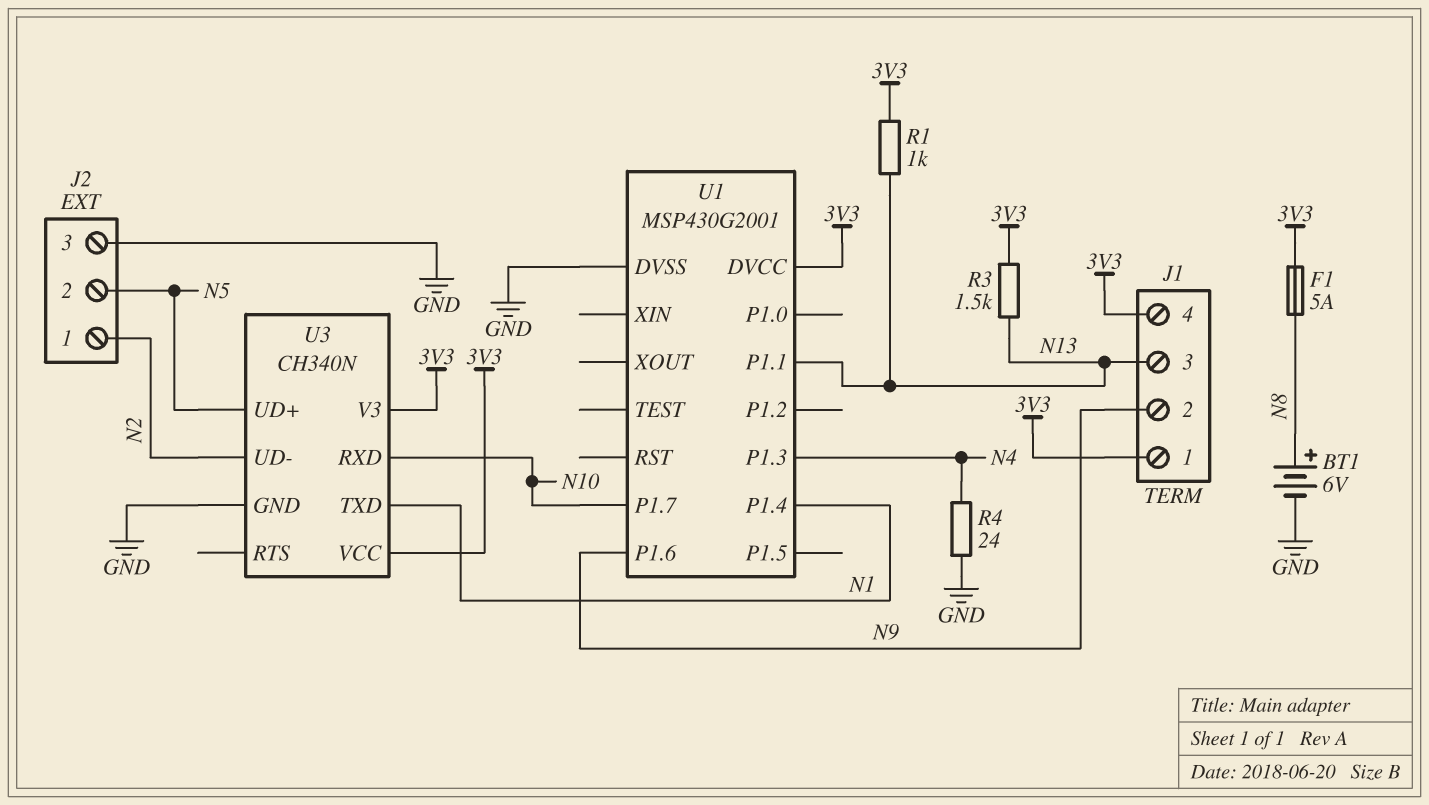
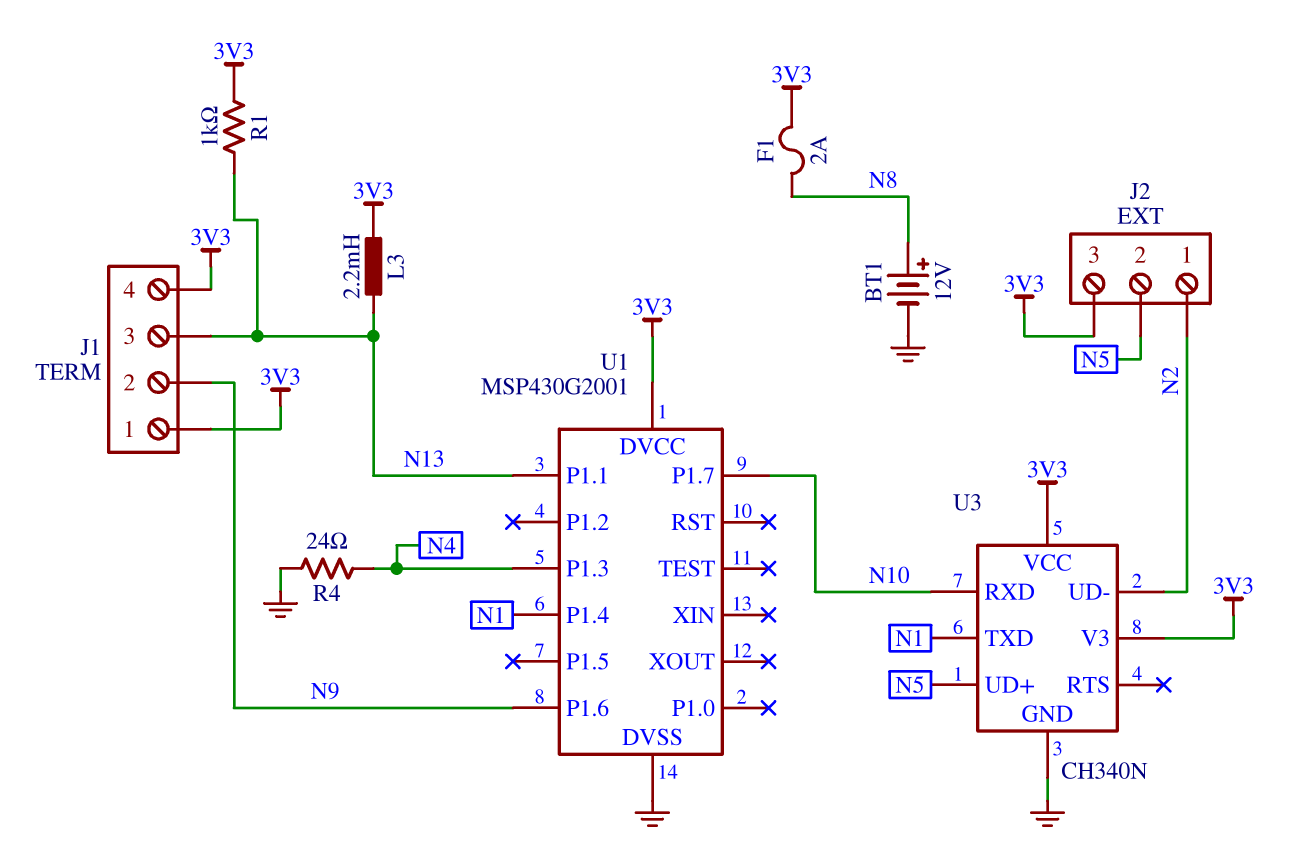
BT1: 6V (plus N8, minus GND) -> 12V (plus N8, minus GND)
F1: 5A (3V3, N8) -> 2A (3V3, N8)
J2 pin 3: GND -> 3V3
L3: none -> 2.2mH (3V3, N13)
R3: 1.5k (3V3, N13) -> none

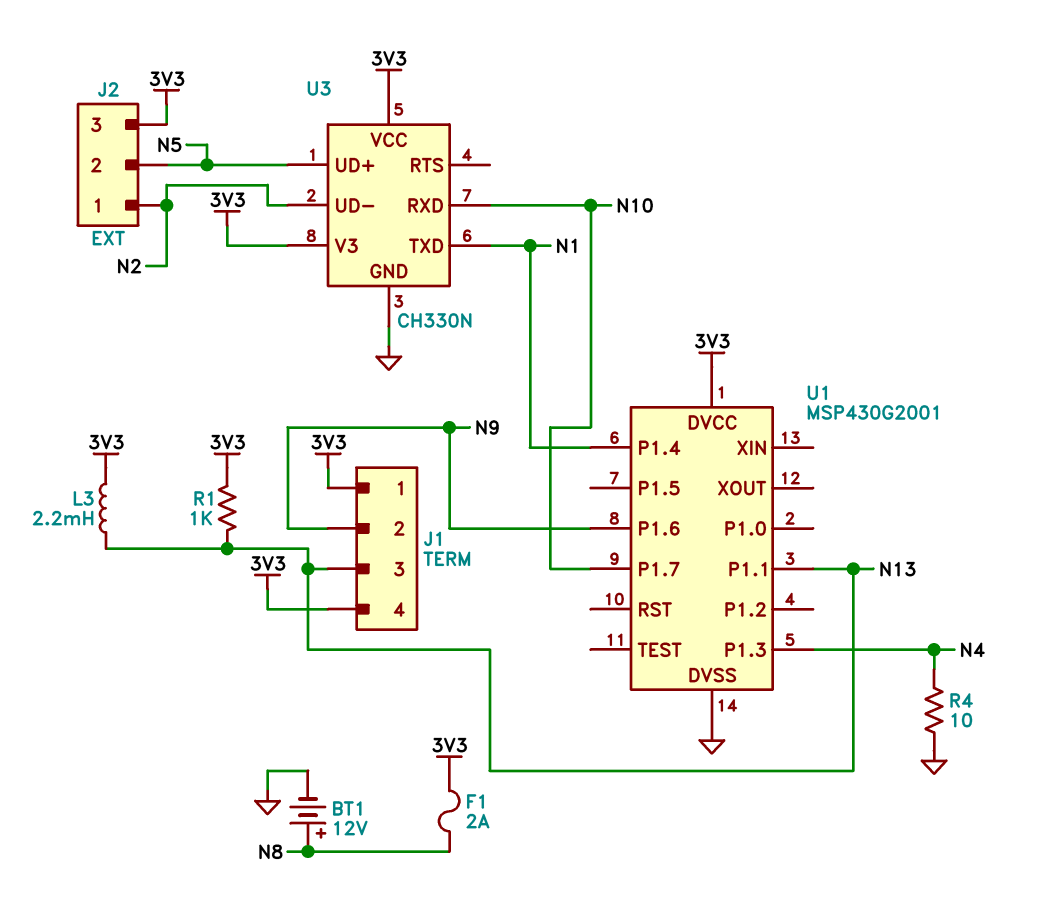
R4: 24 (GND, N4) -> 10 (GND, N4)
U3: CH340N -> CH330N

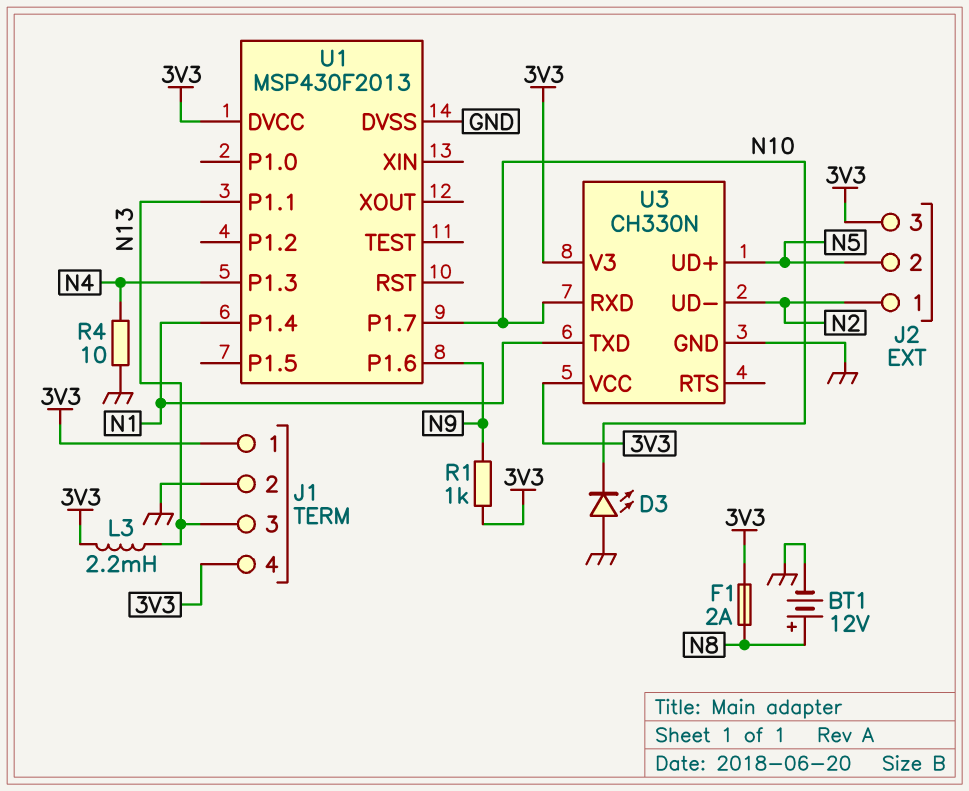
D3: none -> LED (A GND, K N10)
J1 pin 2: N9 -> GND
R1: 1k (3V3, N13) -> 1k (3V3, N9)
U1: MSP430G2001 -> MSP430F2013

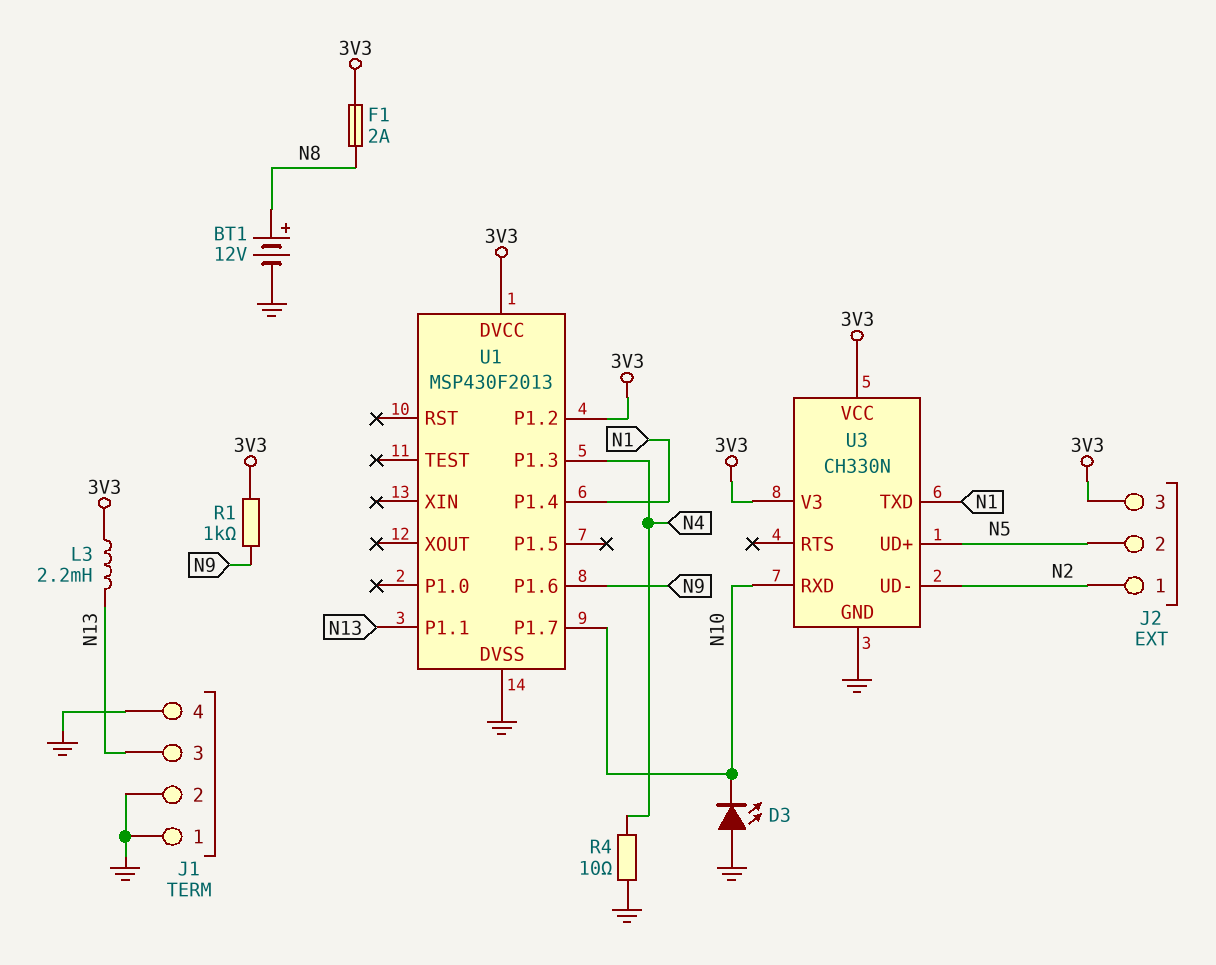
J1 pin 1: 3V3 -> GND
J1 pin 4: 3V3 -> GND
U1 pin P1.2: none -> 3V3

